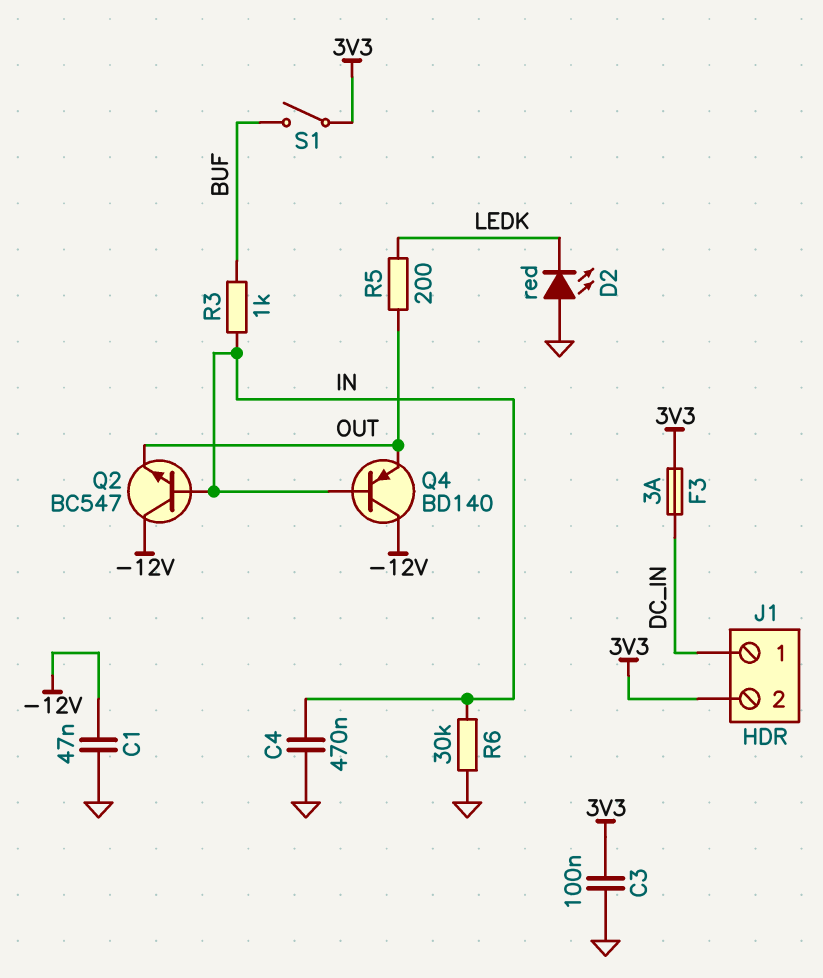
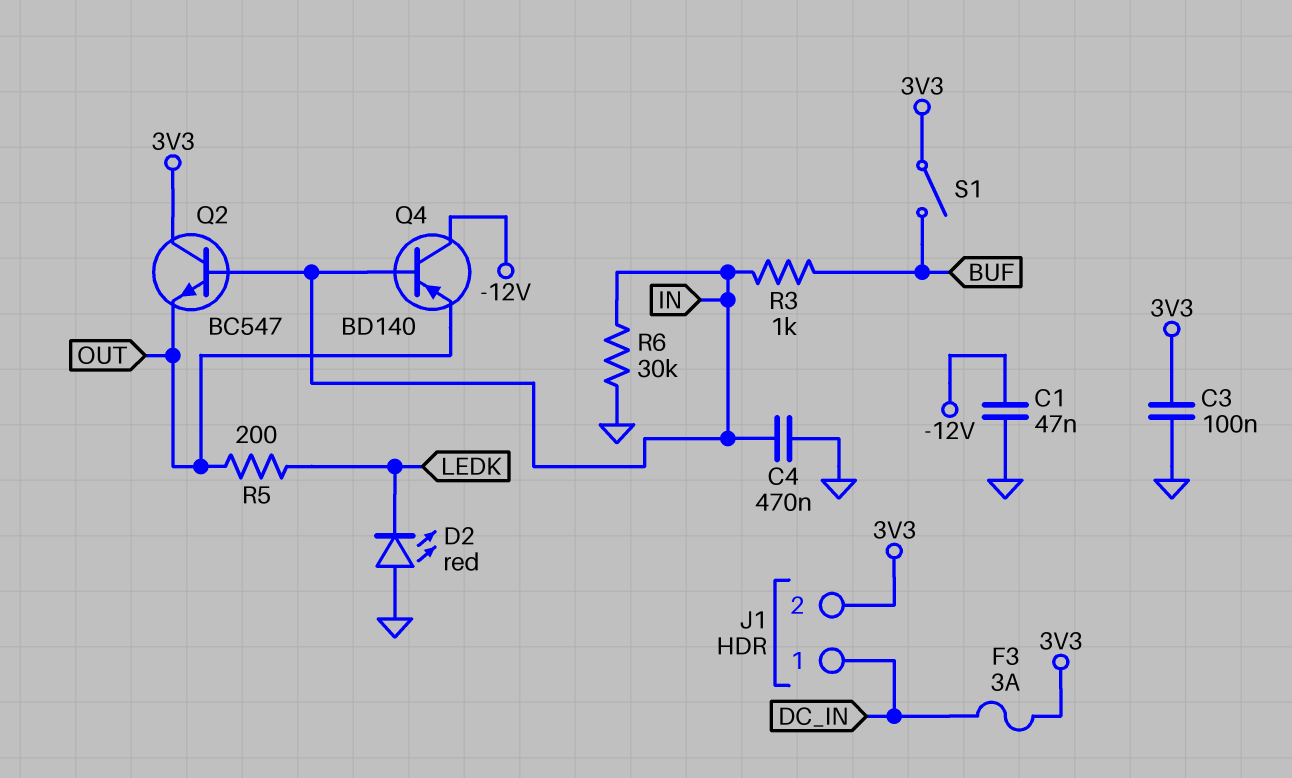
Q2: NPN BC547 (B IN, C -12V, E OUT) -> NPN BC547 (B IN, C 3V3, E OUT)

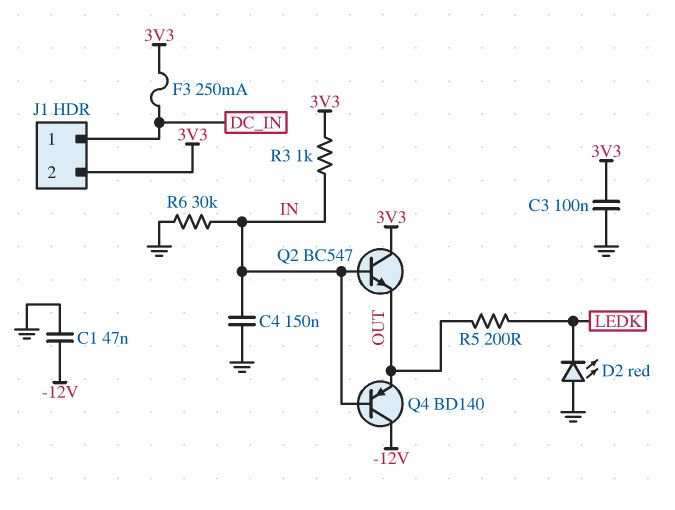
C4: 470nF (GND, IN) -> 150nF (GND, IN)
F3: 3A (3V3, DC_IN) -> 250mA (3V3, DC_IN)
R3: 1k (BUF, IN) -> 1k (3V3, IN)
S1: switch (3V3, BUF) -> none

